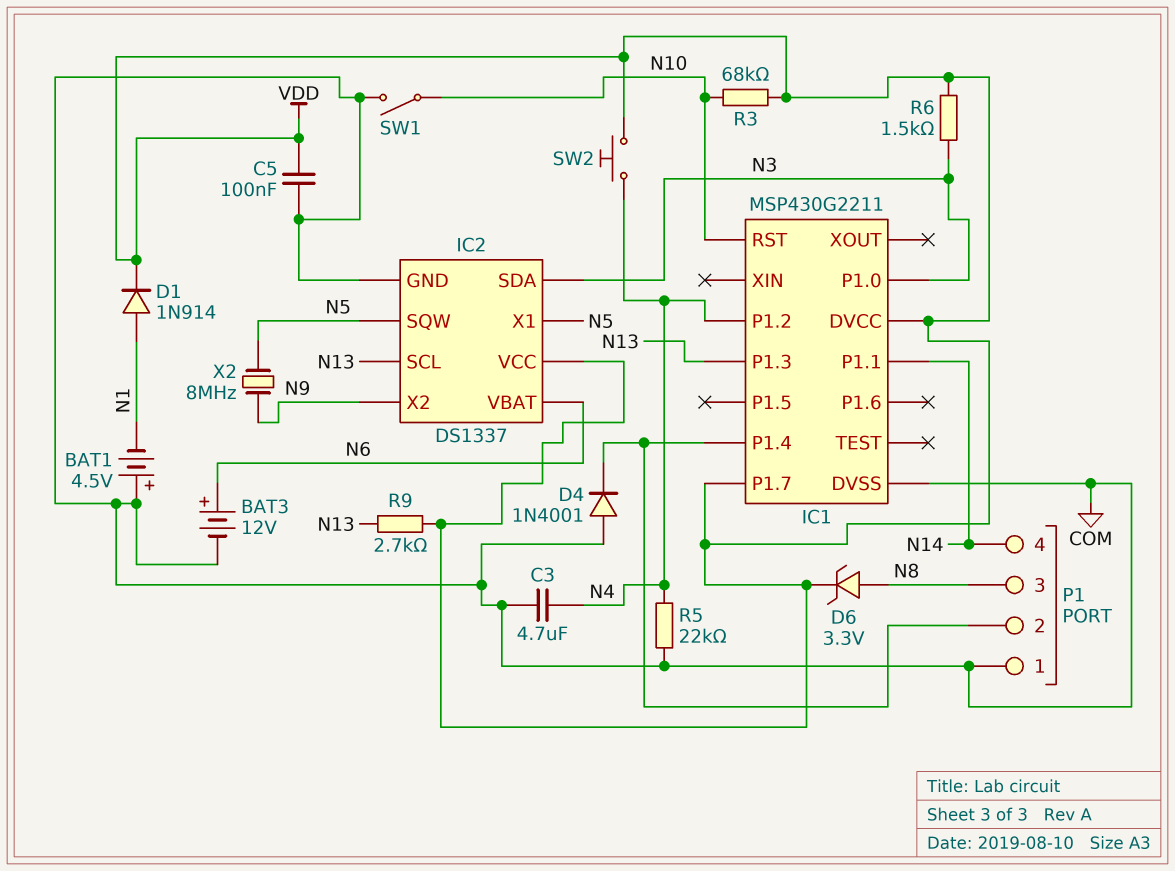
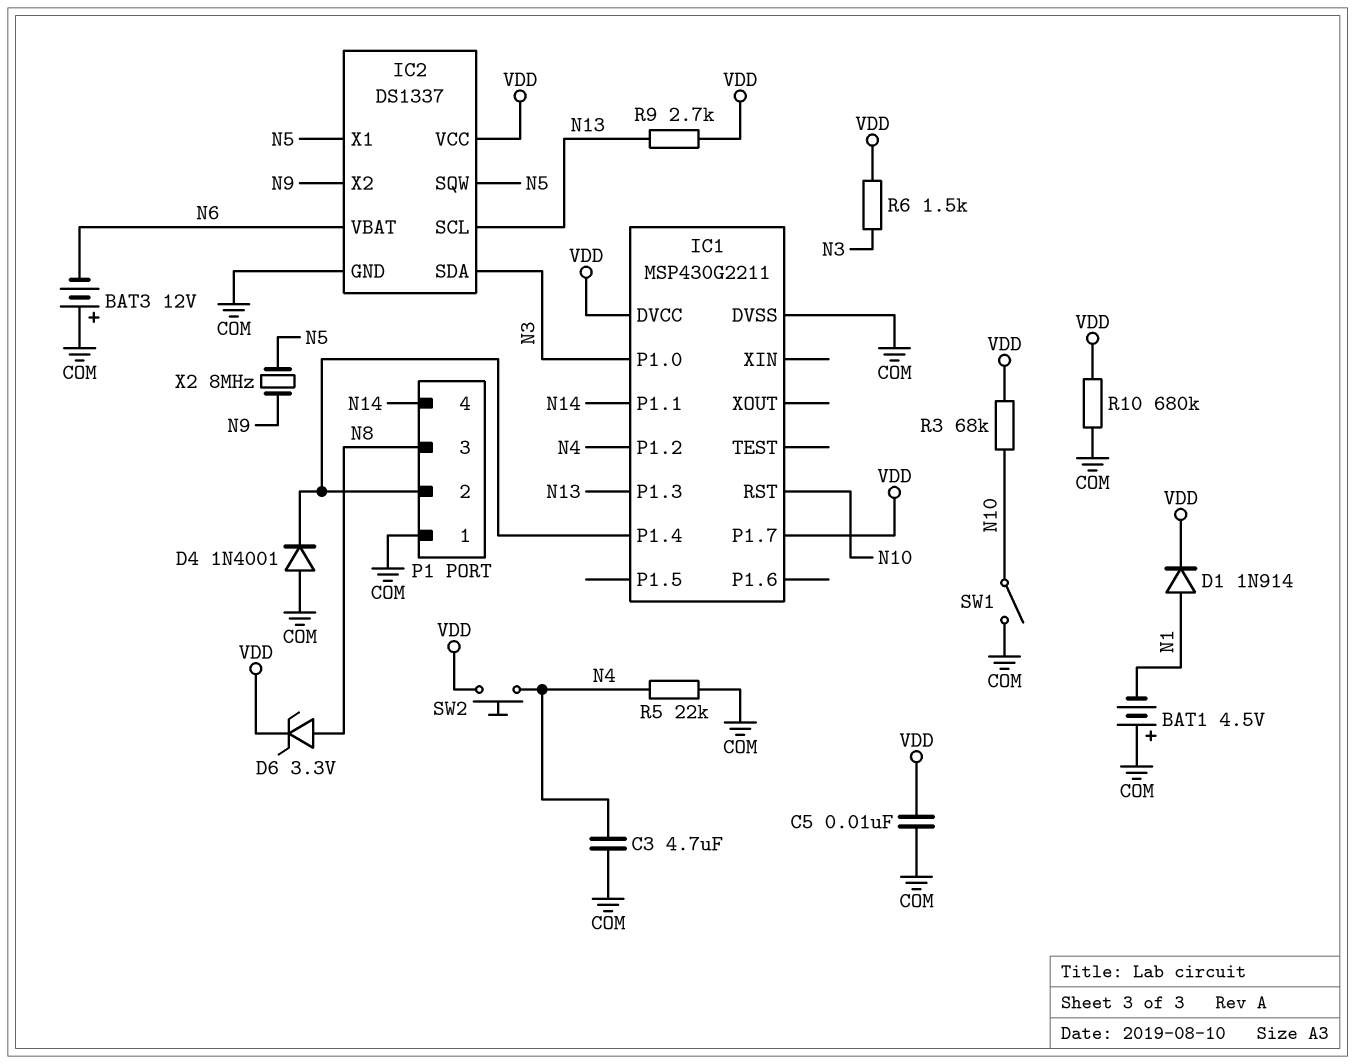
BAT3: 12V (plus N6, minus COM) -> 12V (plus COM, minus N6)
C5: 100nF (COM, VDD) -> 10nF (COM, VDD)
R10: none -> 680k (COM, VDD)

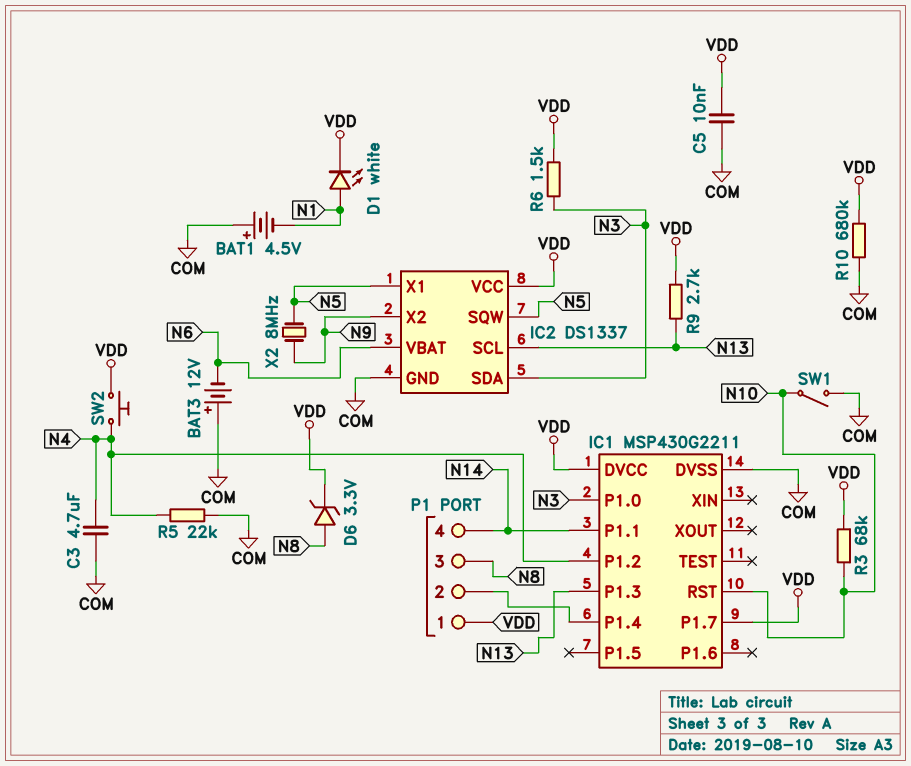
D1: diode 1N914 (A N1, K VDD) -> LED white (A N1, K VDD)
D4: diode 1N4001 (A COM, K IC1/P1.4) -> none
P1 pin 1: COM -> VDD

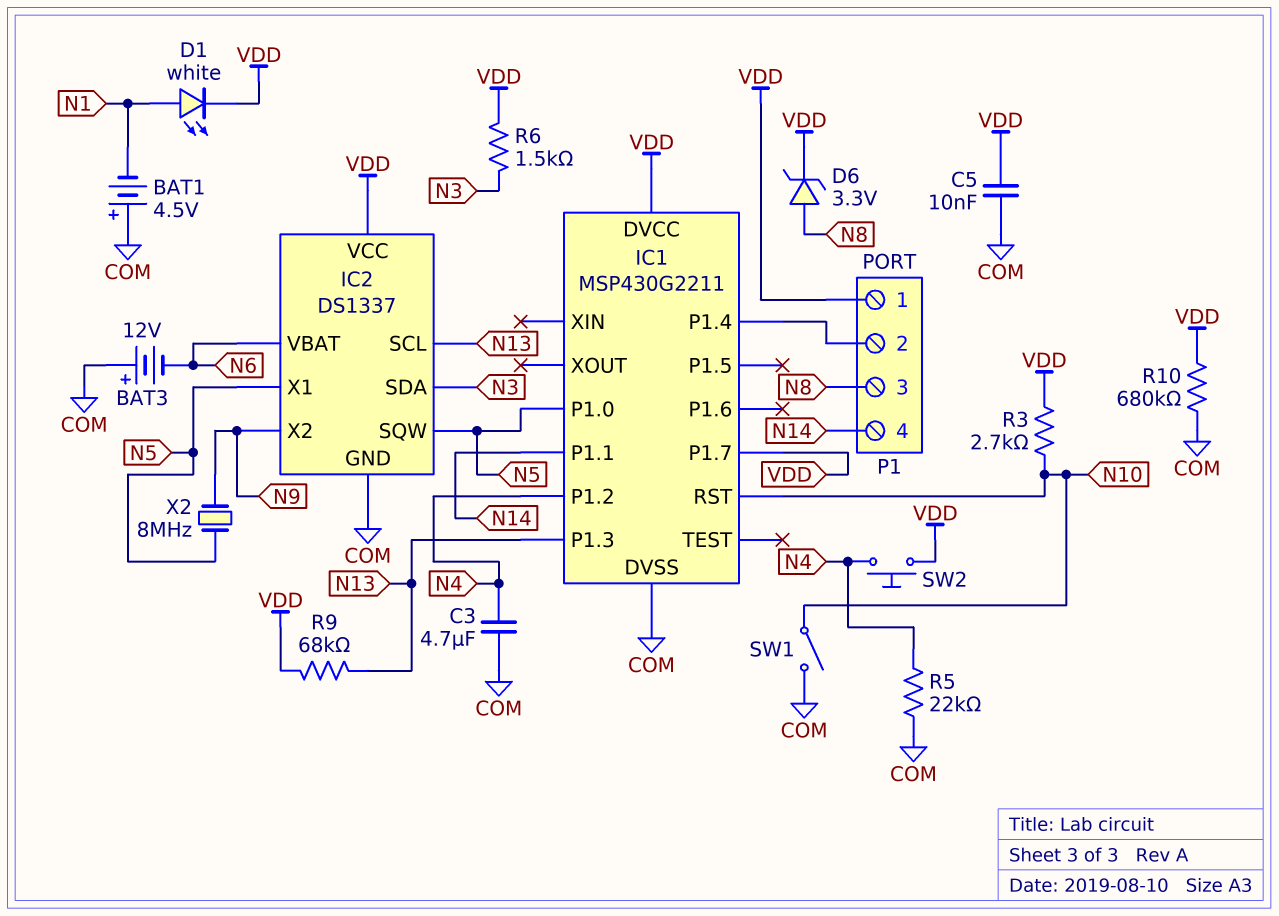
IC1 pin P1.0: N3 -> N5
R3: 68k (N10, VDD) -> 2.7k (N10, VDD)
R9: 2.7k (N13, VDD) -> 68k (N13, VDD)

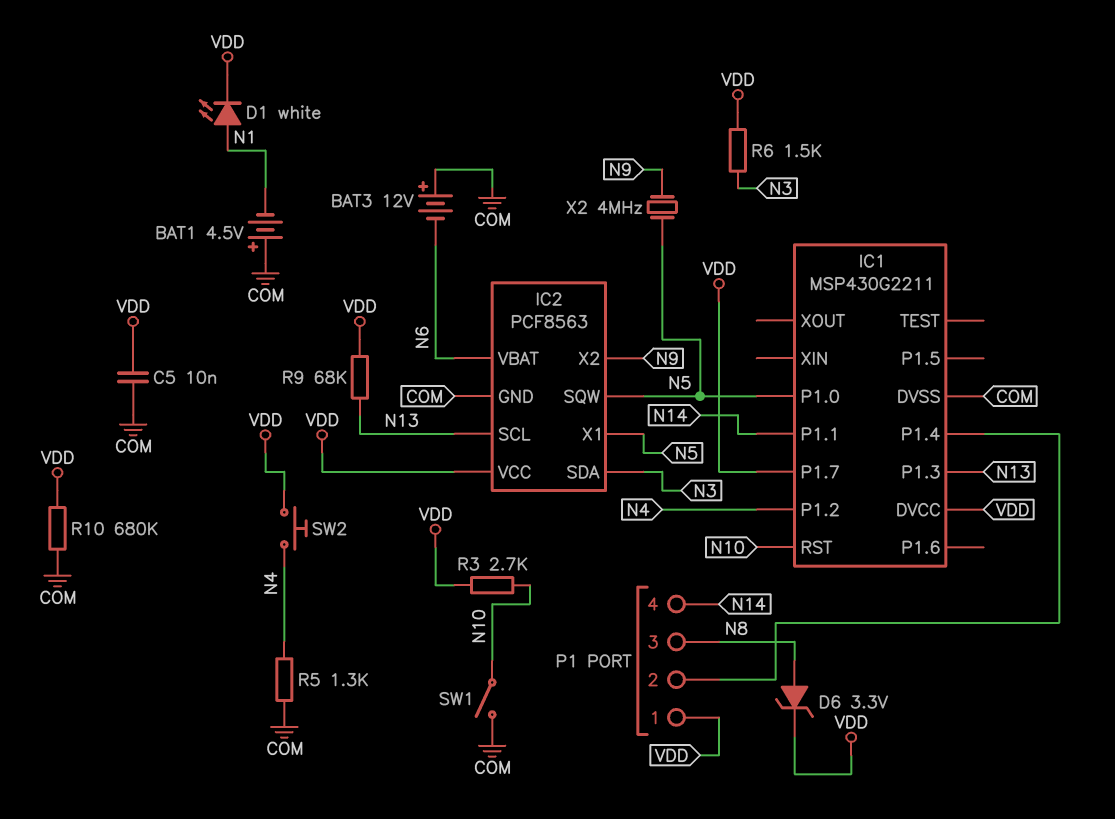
C3: 4.7uF (COM, N4) -> none
IC2: DS1337 -> PCF8563
R5: 22k (COM, N4) -> 1.3k (COM, N4)
X2: 8MHz (N5, N9) -> 4MHz (N5, N9)

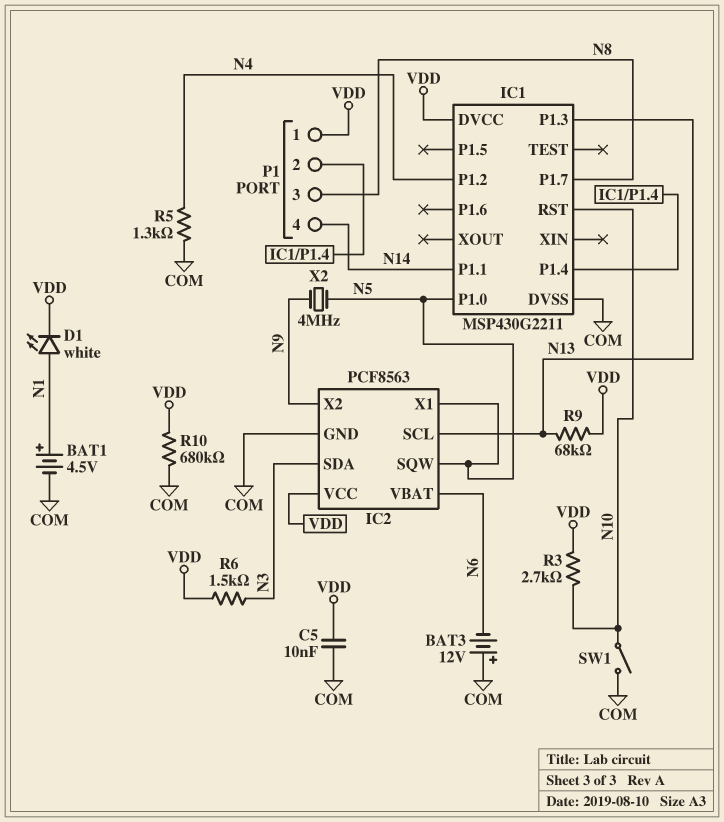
BAT1: 4.5V (plus COM, minus N1) -> 4.5V (plus N1, minus COM)
D6: zener 3.3V (A N8, K VDD) -> none
IC1 pin P1.7: VDD -> N8
SW2: button (N4, VDD) -> none

